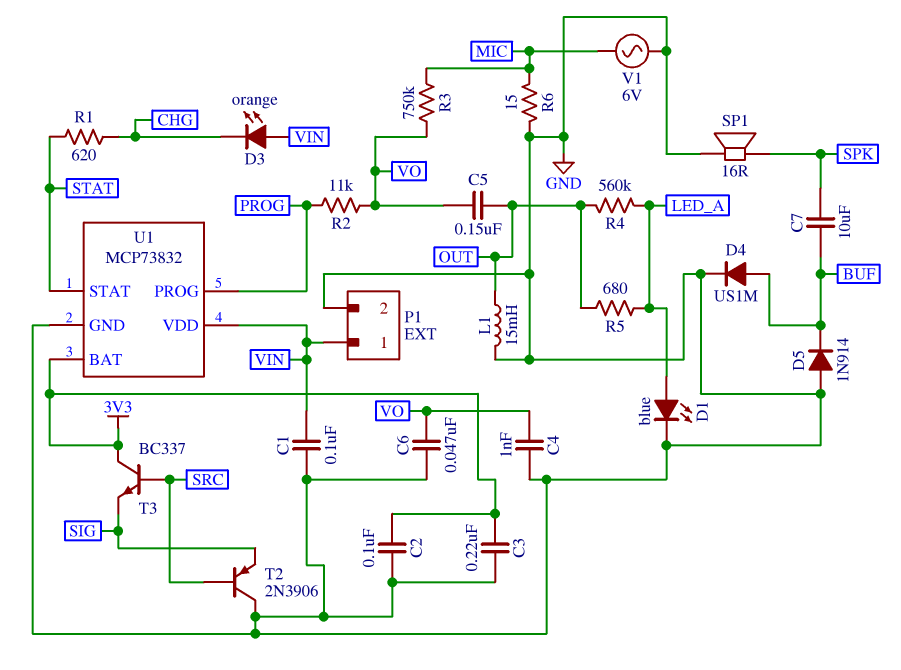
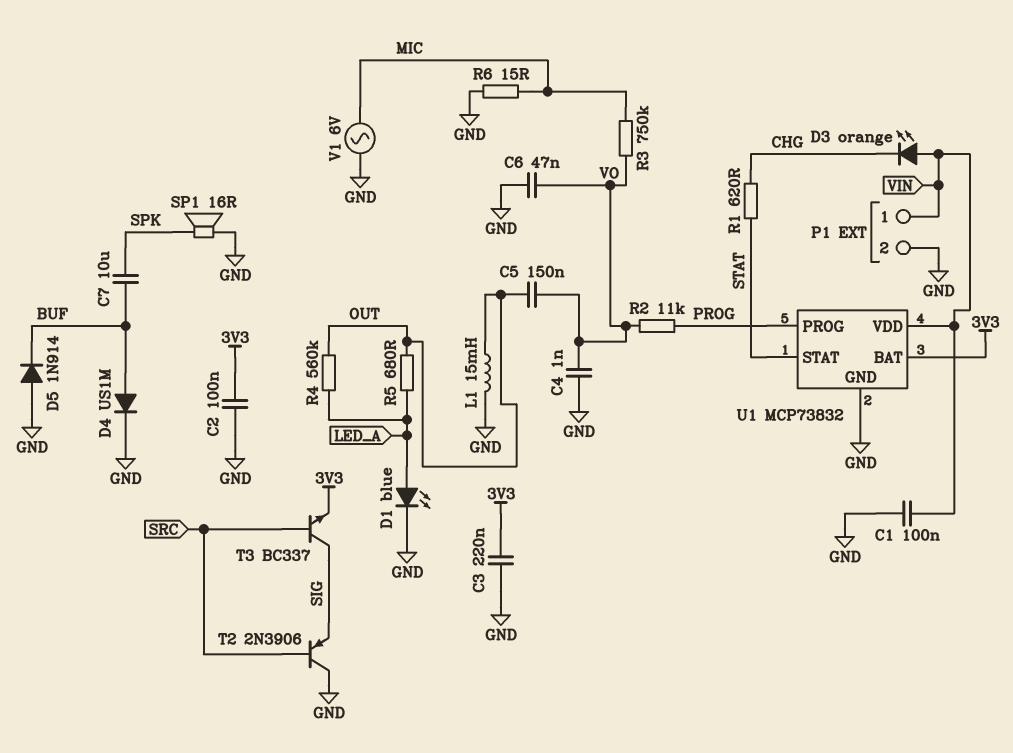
T3: NPN BC337 (B SRC, C 3V3, E SIG) -> NPN BC337 (B SRC, C SIG, E 3V3)

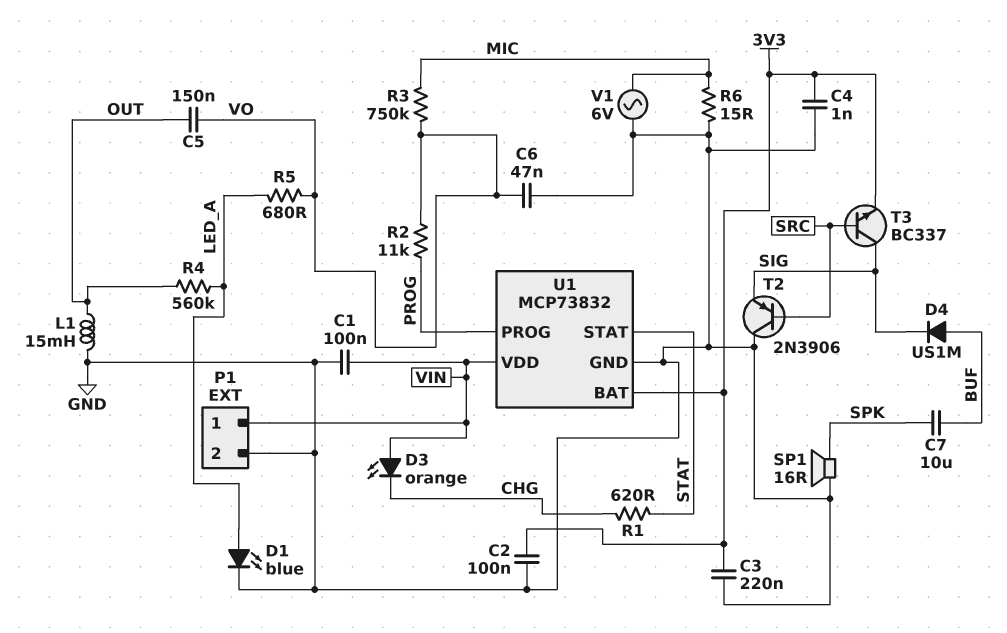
C4: 1nF (GND, VO) -> 1nF (3V3, GND)
D4: diode US1M (A BUF, K GND) -> diode US1M (A BUF, K SIG)
D5: diode 1N914 (A GND, K BUF) -> none
R5: 680 (LED_A, OUT) -> 680 (LED_A, VO)

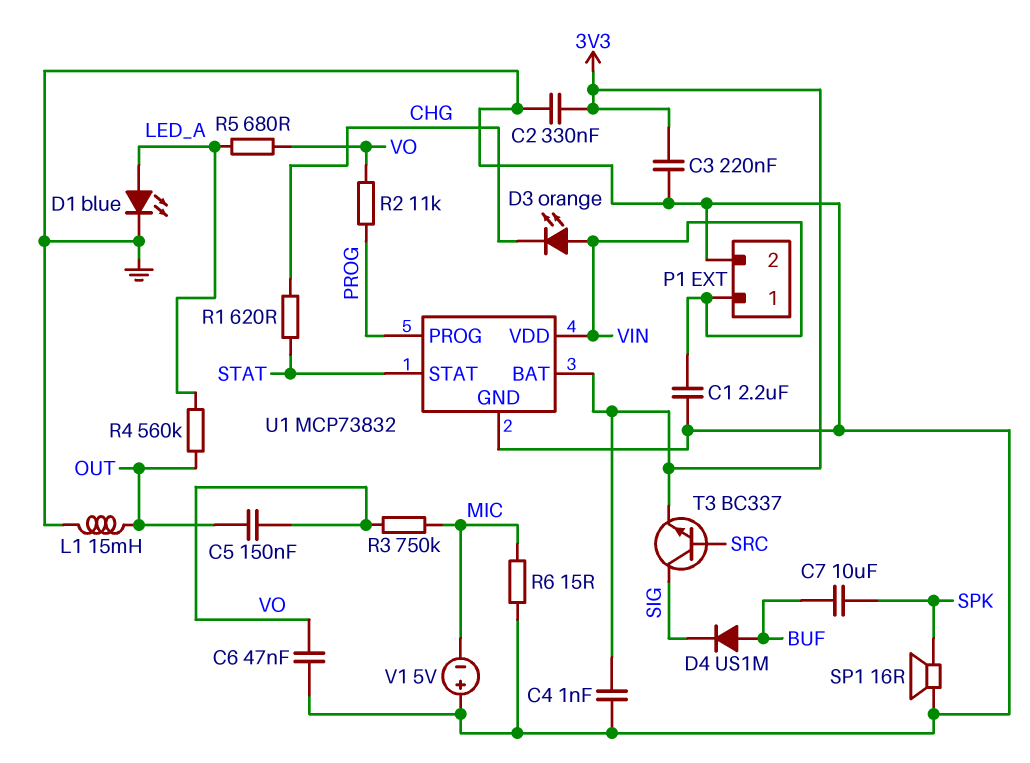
C1: 100nF (GND, VIN) -> 2.2uF (GND, VIN)
C2: 100nF (3V3, GND) -> 330nF (3V3, GND)
T2: PNP 2N3906 (B SRC, C GND, E SIG) -> none
V1: AC 6V (GND, MIC) -> 5V (plus GND, minus MIC)

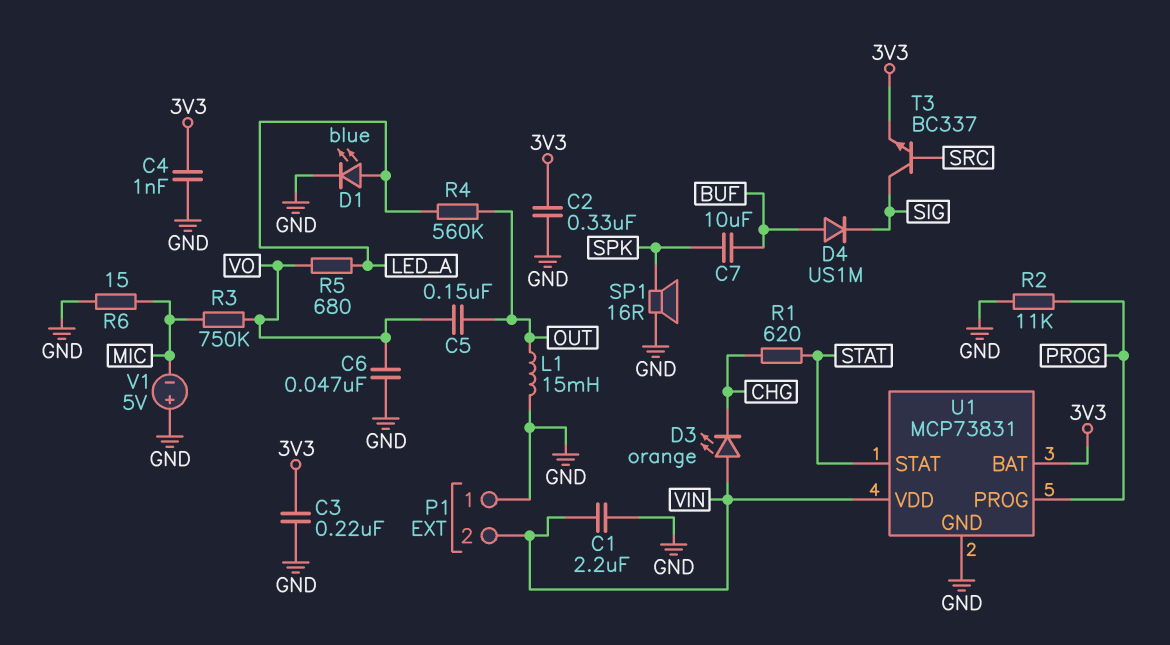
P1 pin 1: VIN -> GND
P1 pin 2: GND -> VIN
R2: 11k (PROG, VO) -> 11k (GND, PROG)
U1: MCP73832 -> MCP73831

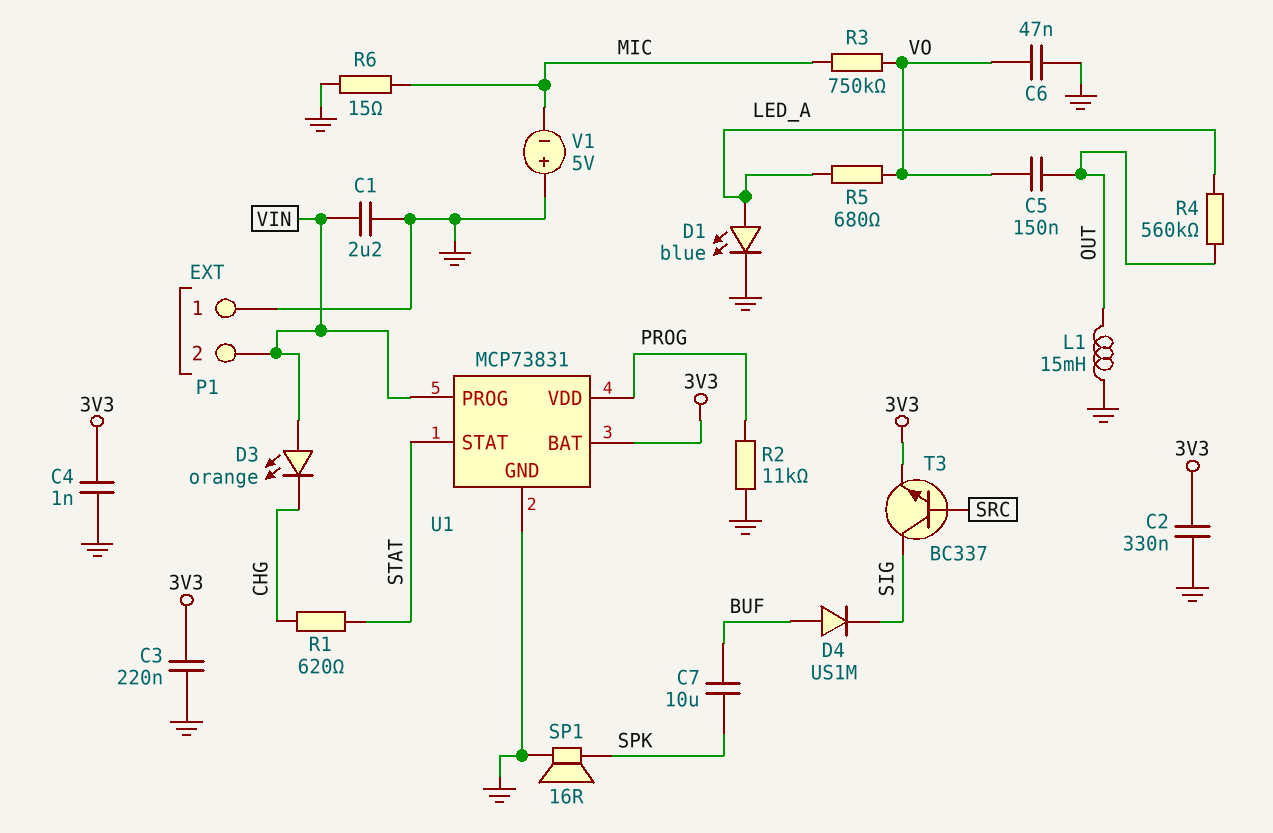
U1 pin PROG: PROG -> VIN
U1 pin VDD: VIN -> PROG

